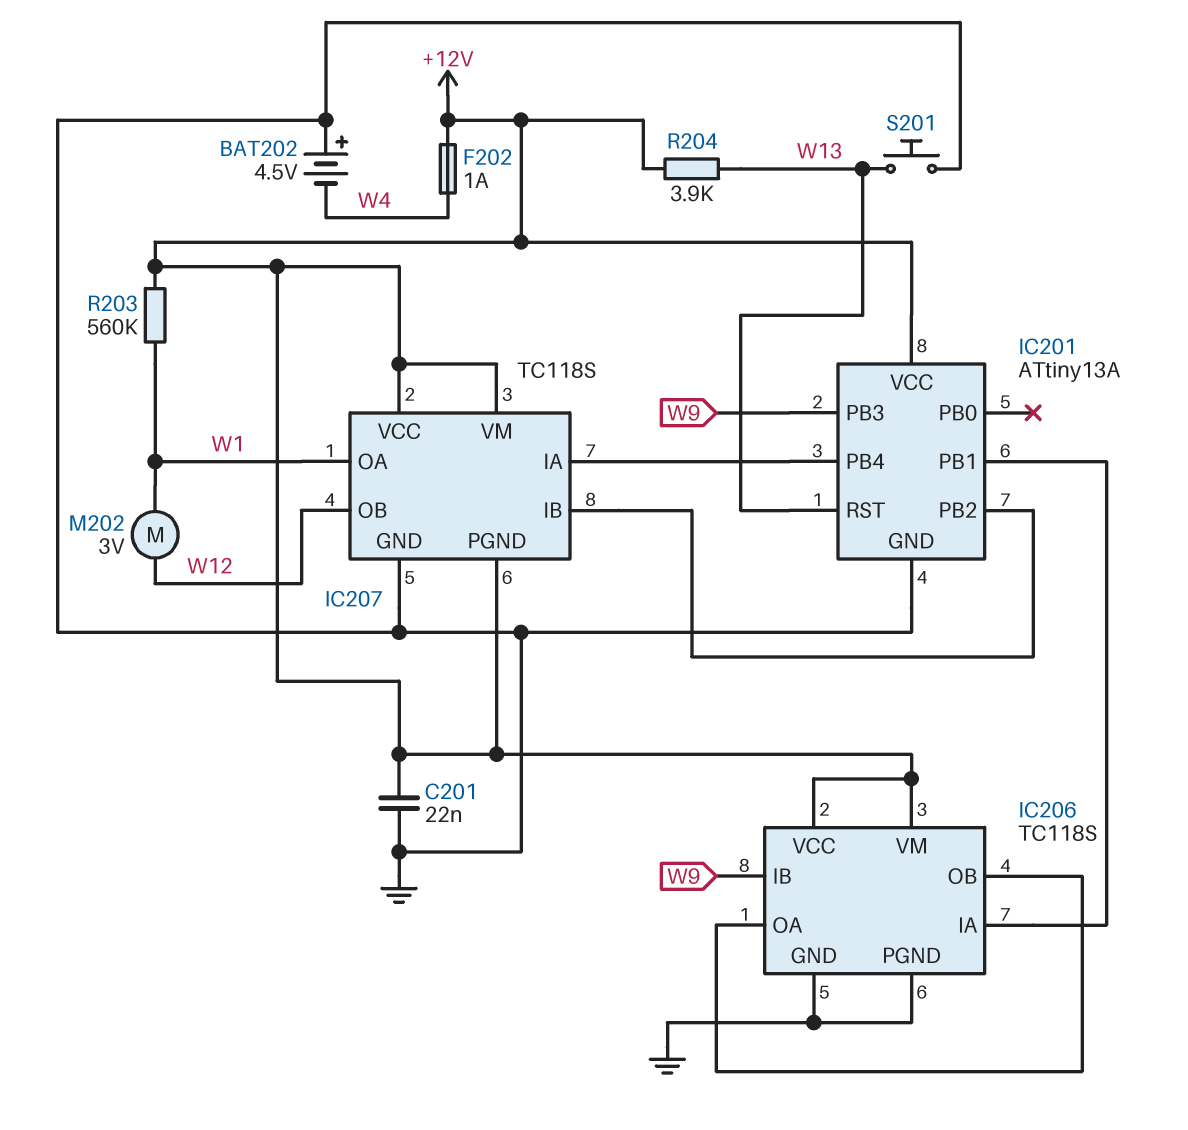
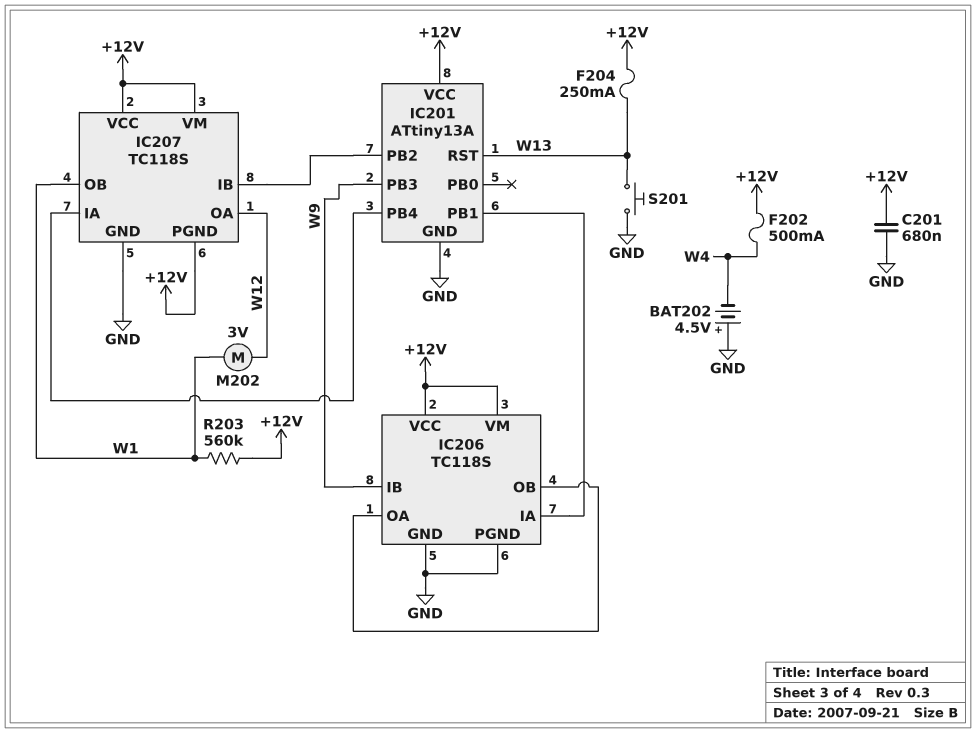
C201: 22nF (+12V, GND) -> 680nF (+12V, GND)
F202: 1A (+12V, W4) -> 500mA (+12V, W4)
F204: none -> 250mA (+12V, W13)
IC207 pin OA: W1 -> W12
IC207 pin OB: W12 -> W1
R204: 3.9k (+12V, W13) -> none

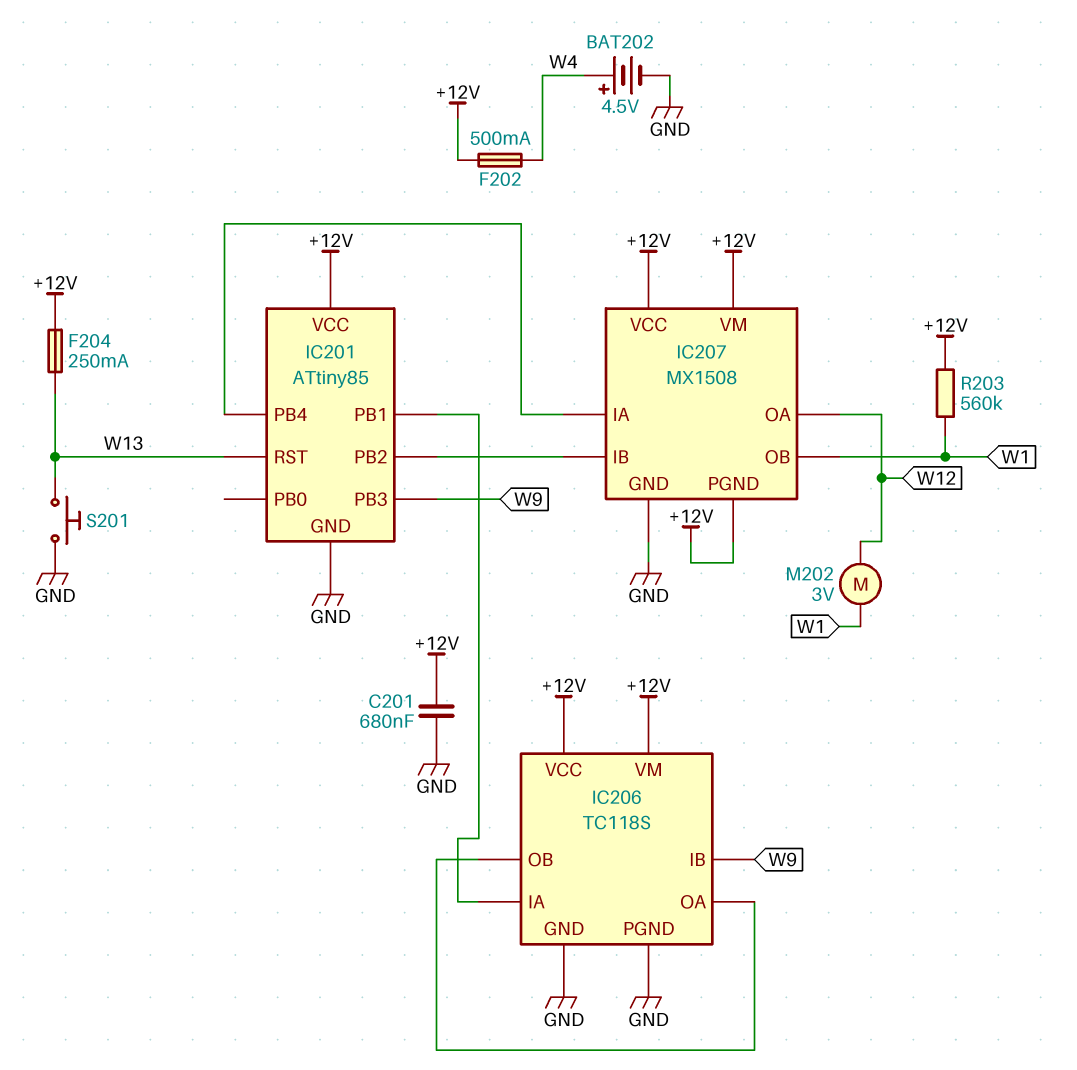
BAT202: 4.5V (plus GND, minus W4) -> 4.5V (plus W4, minus GND)
IC201: ATtiny13A -> ATtiny85
IC207: TC118S -> MX1508

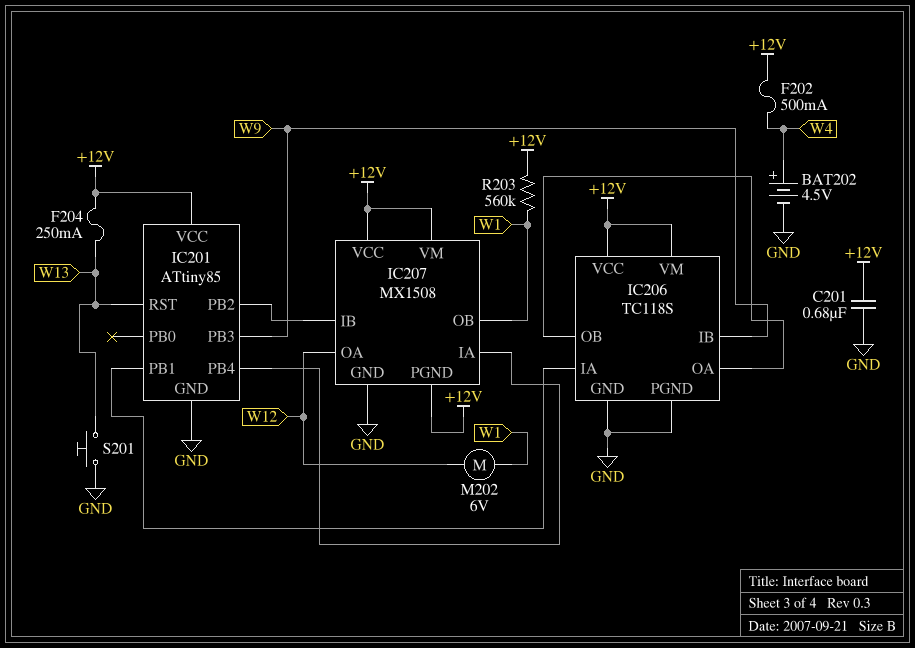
M202: motor 3V (W1, W12) -> motor 6V (W1, W12)

